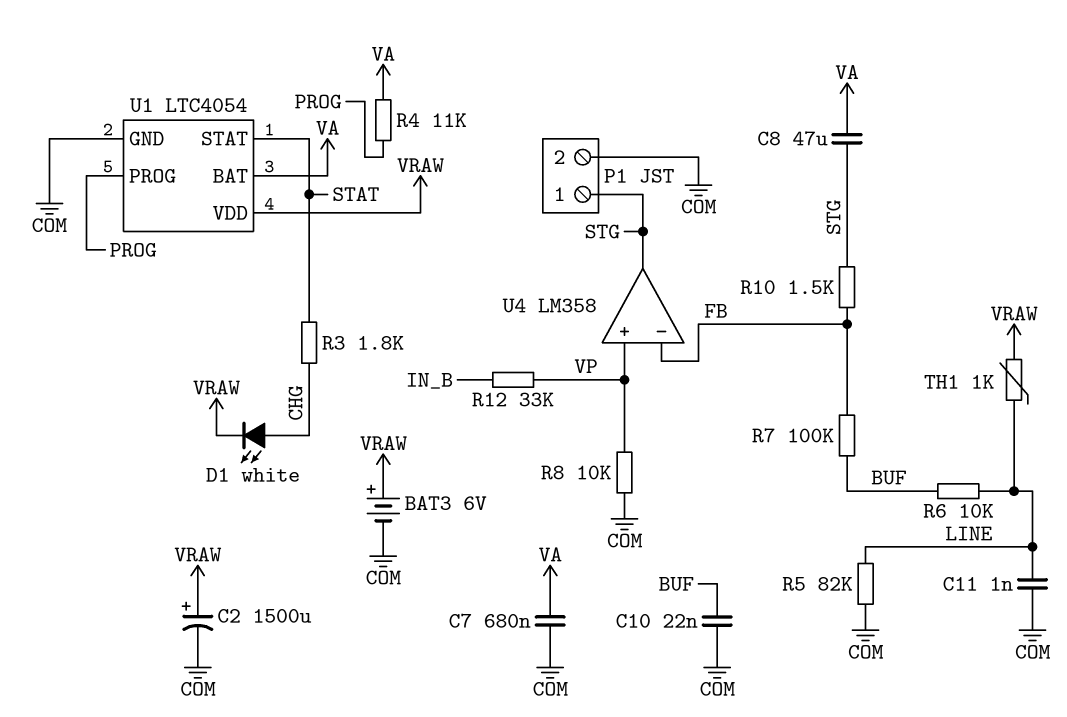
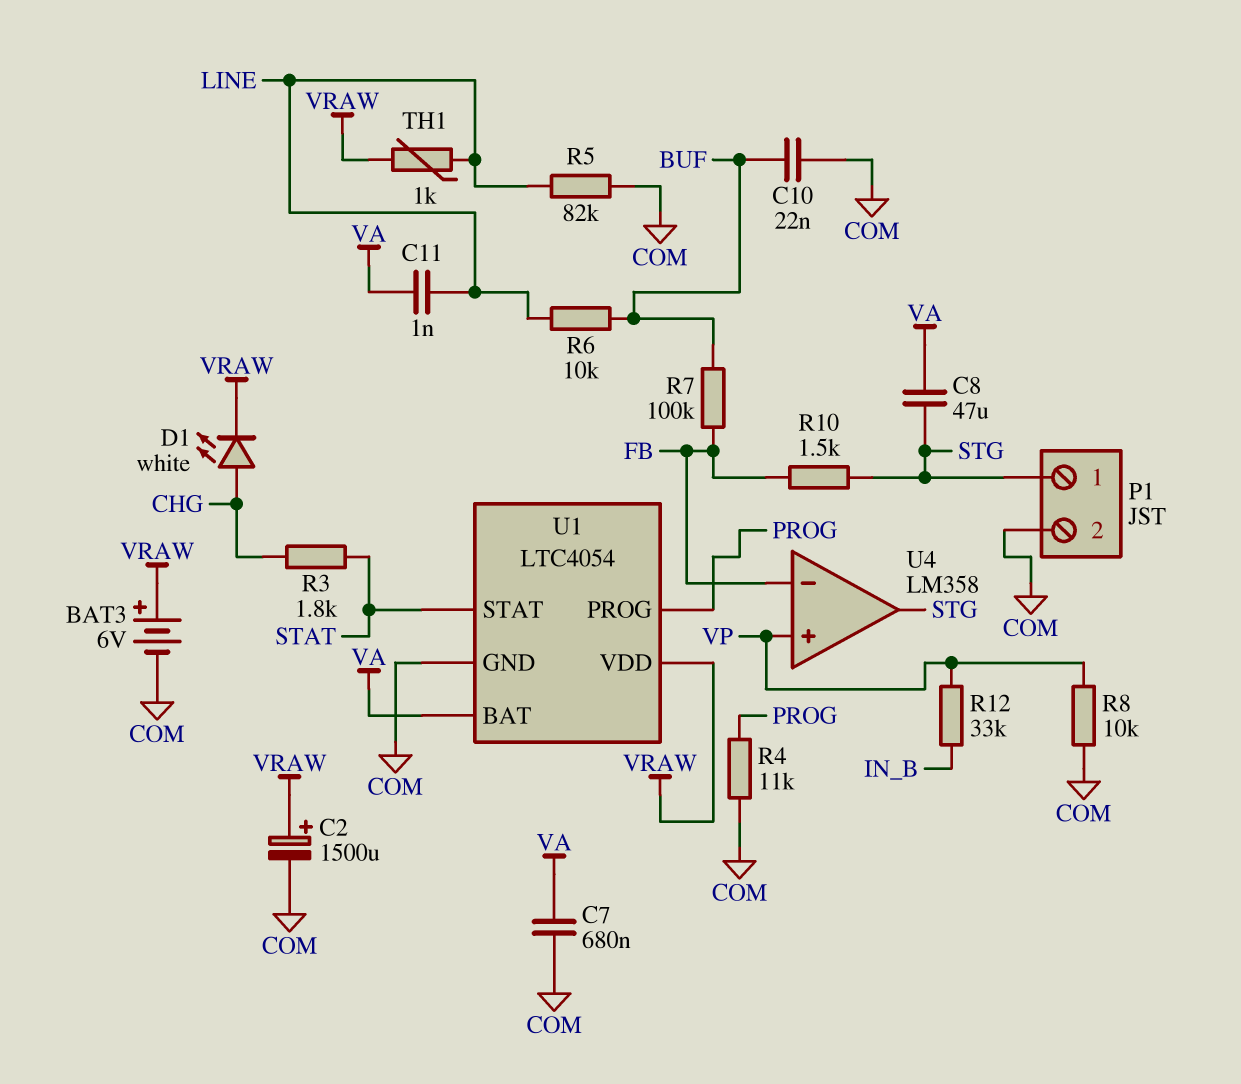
C11: 1nF (COM, LINE) -> 1nF (LINE, VA)
R4: 11k (PROG, VA) -> 11k (COM, PROG)

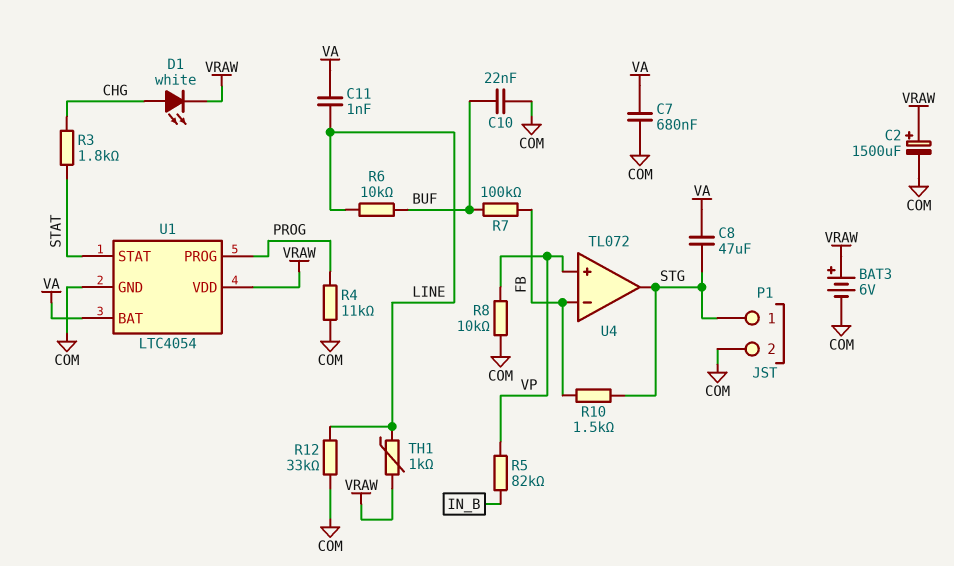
R5: 82k (COM, LINE) -> 82k (IN_B, VP)
R12: 33k (IN_B, VP) -> 33k (COM, LINE)
U4: LM358 -> TL072

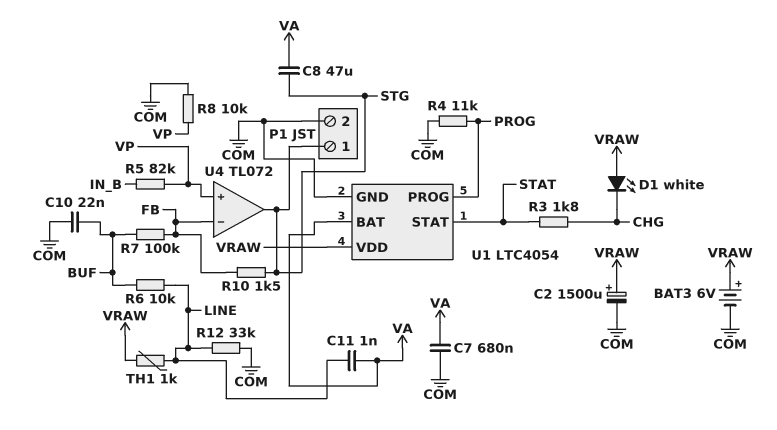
D1: LED white (A CHG, K VRAW) -> LED white (A VRAW, K CHG)

